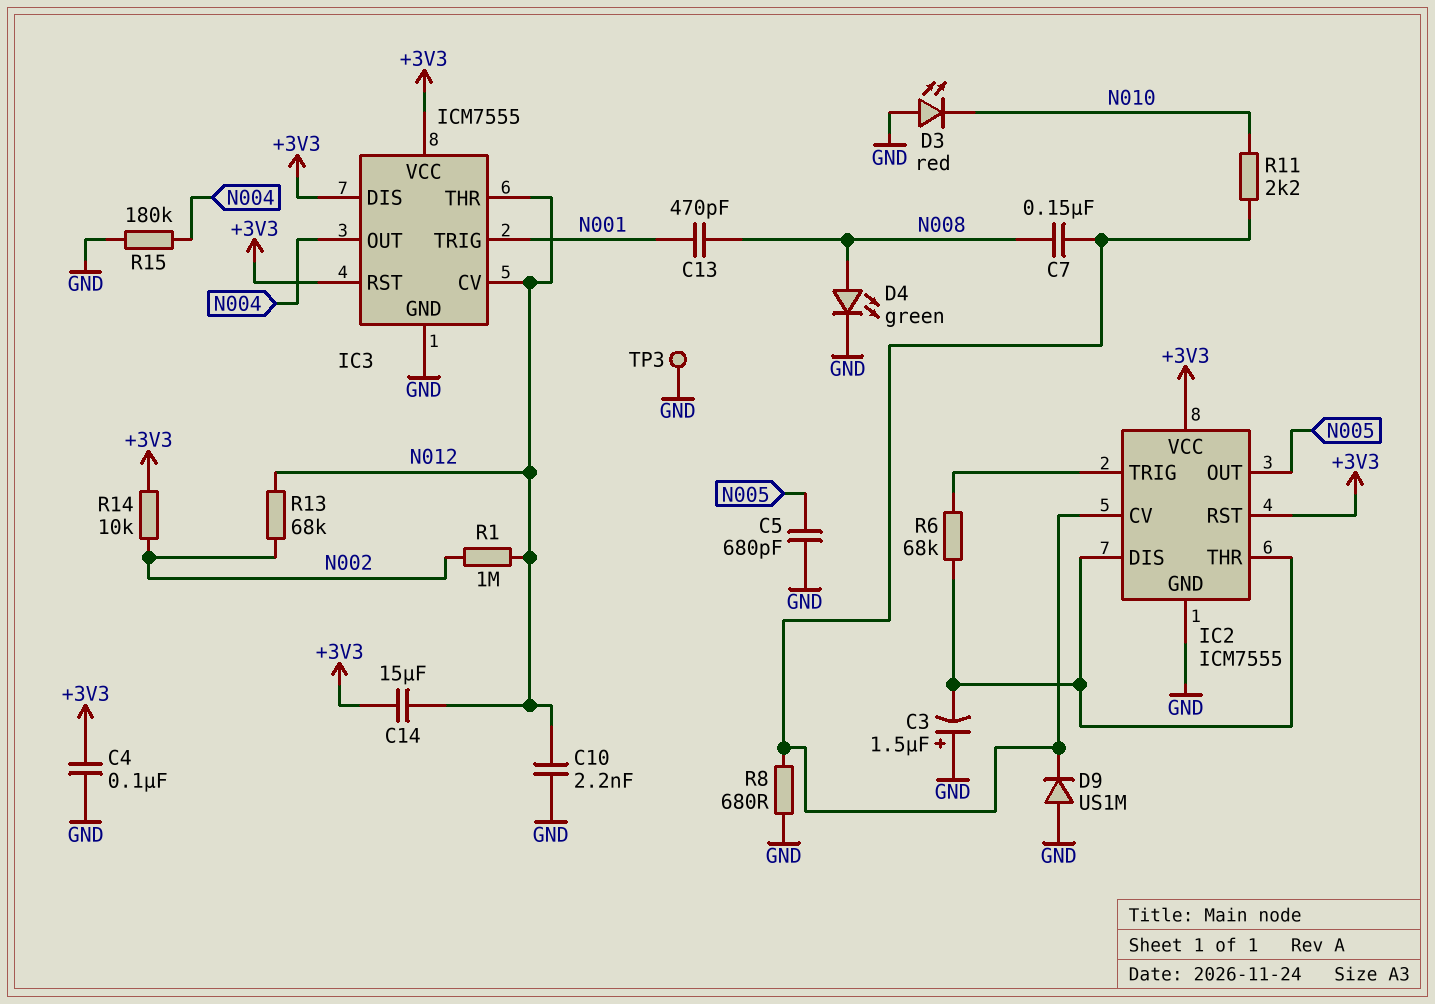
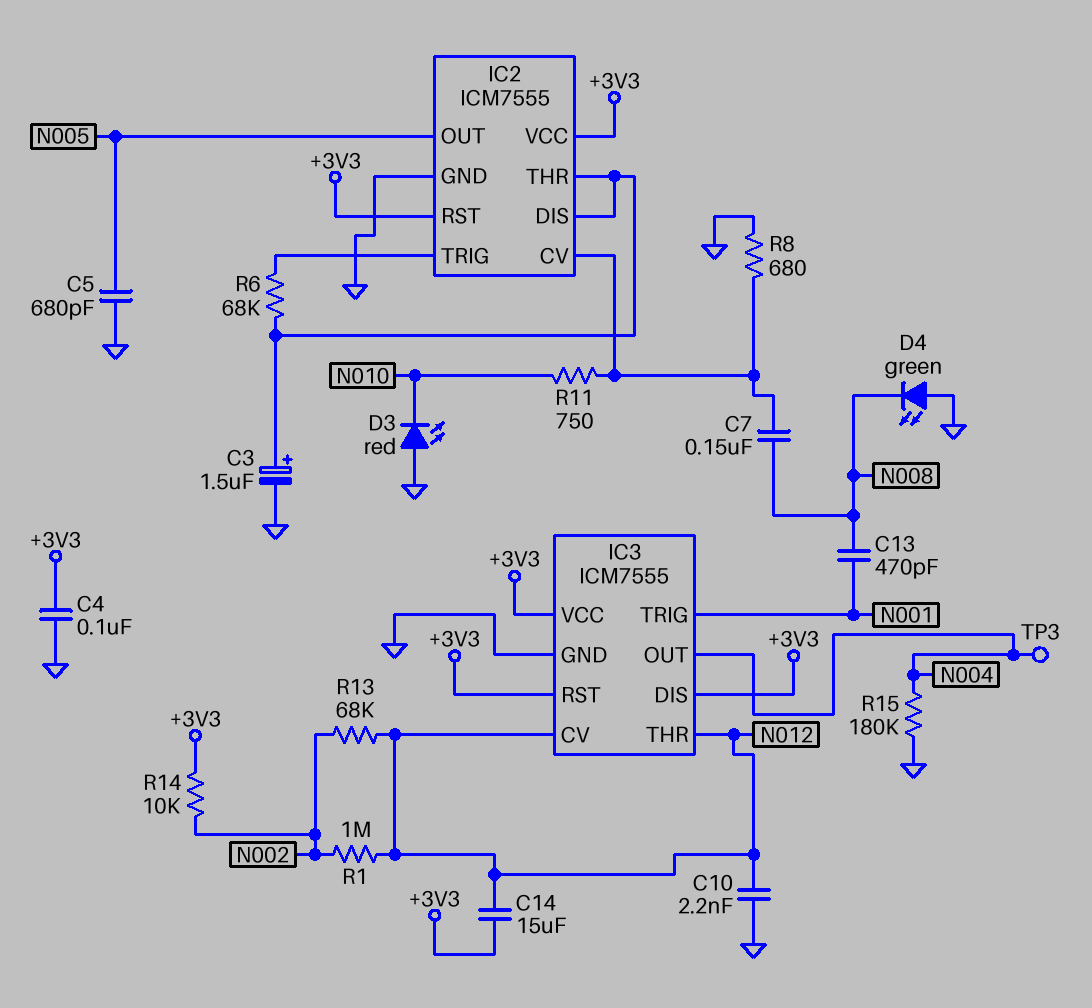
C3: 1.5uF (plus GND, minus IC2/DIS) -> 1.5uF (plus IC2/DIS, minus GND)
D4: LED green (A N008, K GND) -> LED green (A GND, K N008)
D9: diode US1M (A GND, K IC2/CV) -> none
R11: 2.2k (IC2/CV, N010) -> 750 (IC2/CV, N010)
TP3: test point (GND) -> test point (N004)

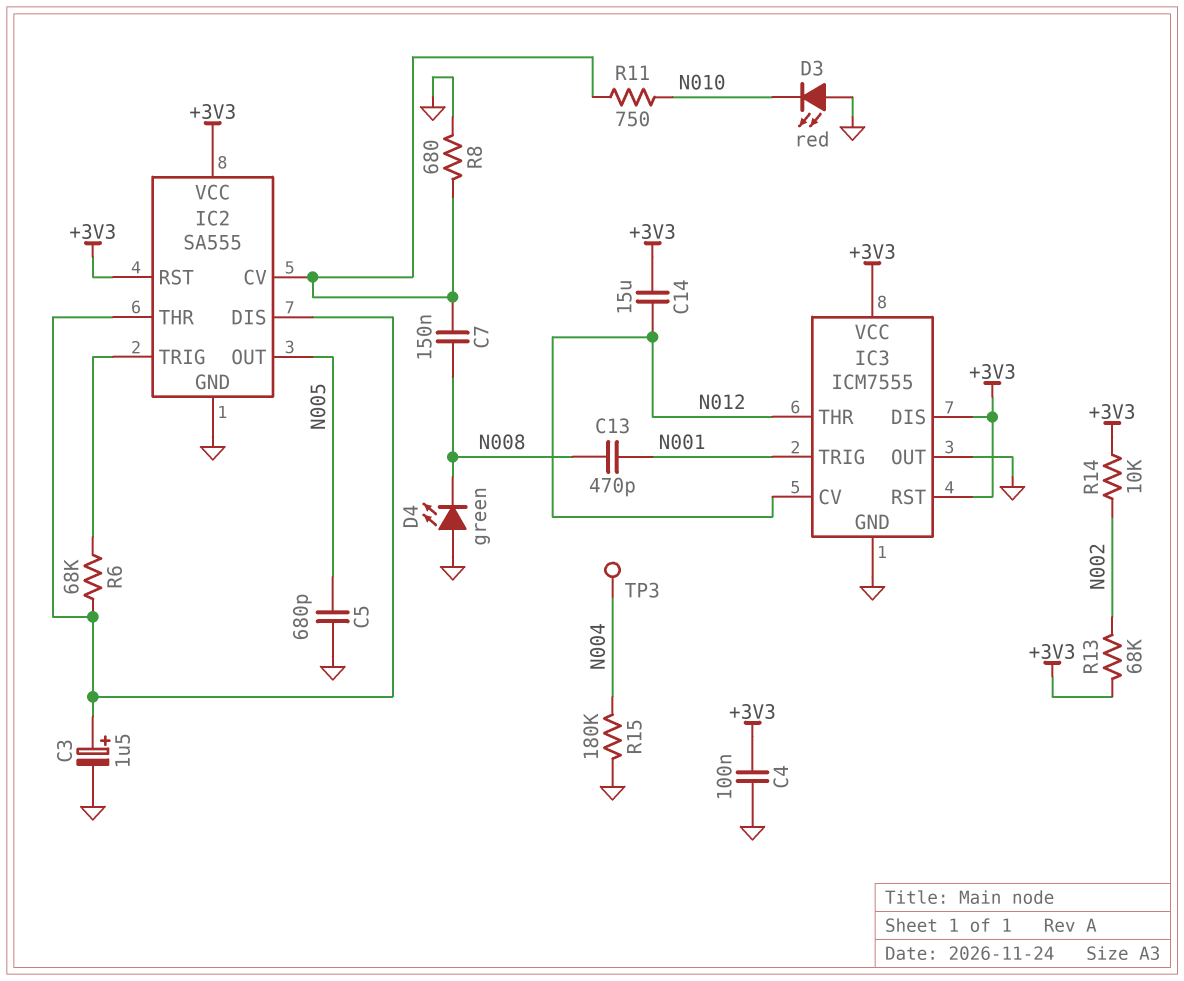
C10: 2.2nF (GND, N012) -> none
IC2: ICM7555 -> SA555
IC3 pin OUT: N004 -> GND
R1: 1M (N002, N012) -> none
R13: 68k (N002, N012) -> 68k (+3V3, N002)

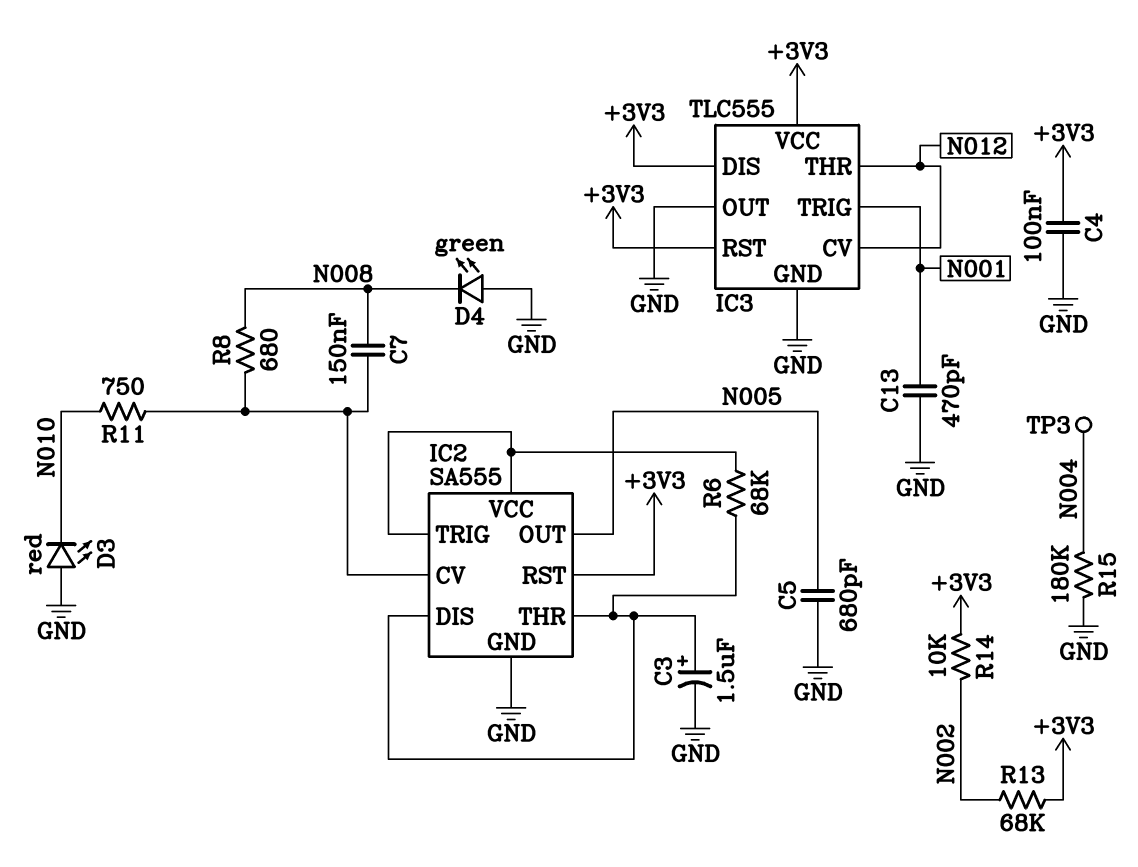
C13: 470pF (N001, N008) -> 470pF (GND, N001)
C14: 15uF (+3V3, N012) -> none
IC2 pin VCC: +3V3 -> IC2/TRIG
IC3: ICM7555 -> TLC555
R8: 680 (GND, IC2/CV) -> 680 (IC2/CV, N008)

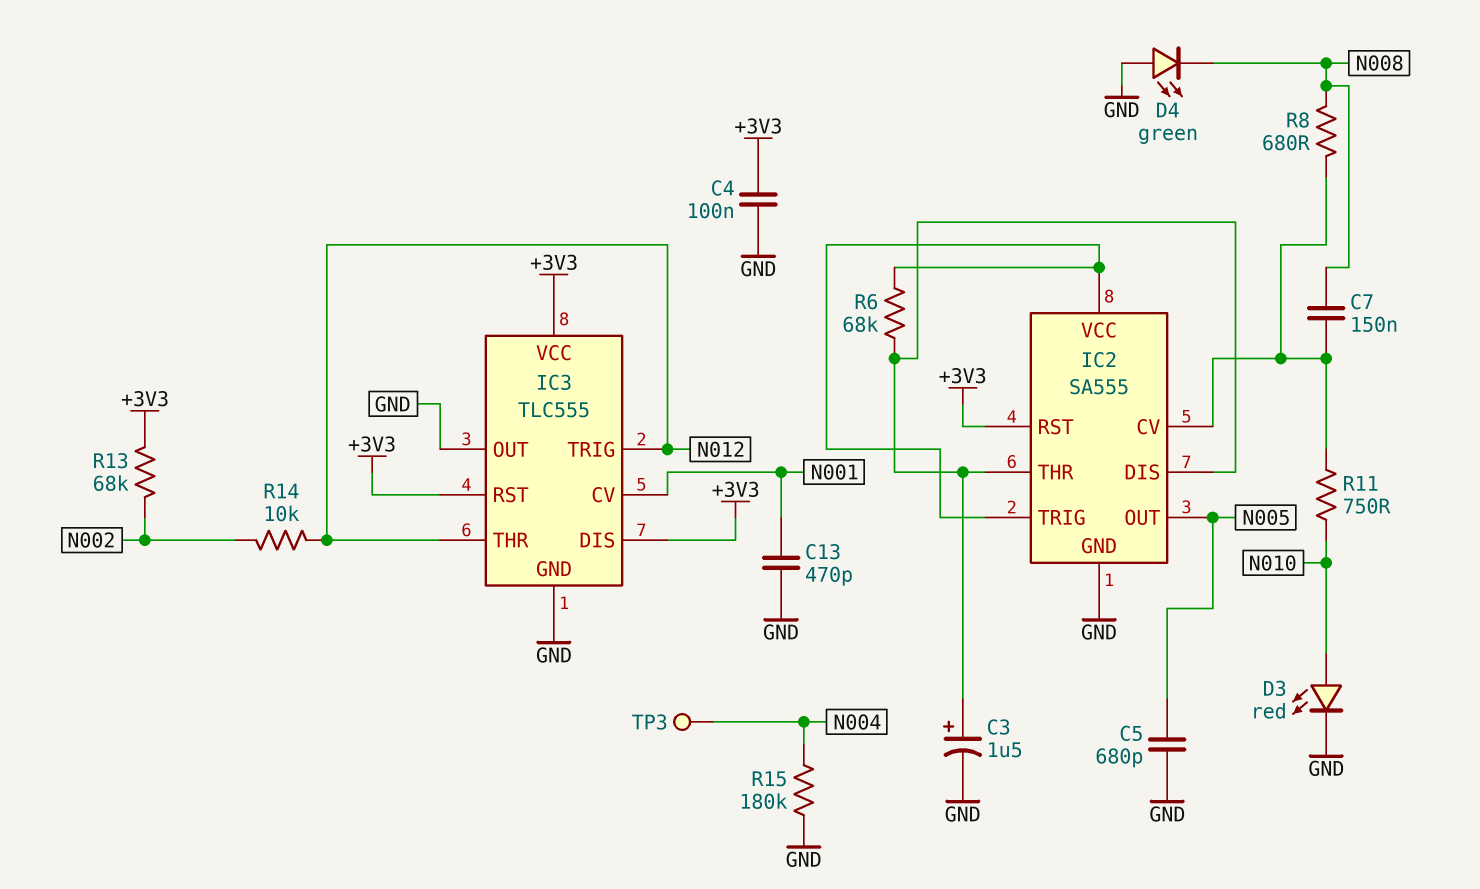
D3: LED red (A GND, K N010) -> LED red (A N010, K GND)
IC3 pin CV: N012 -> N001
IC3 pin TRIG: N001 -> N012
R14: 10k (+3V3, N002) -> 10k (N002, N012)

